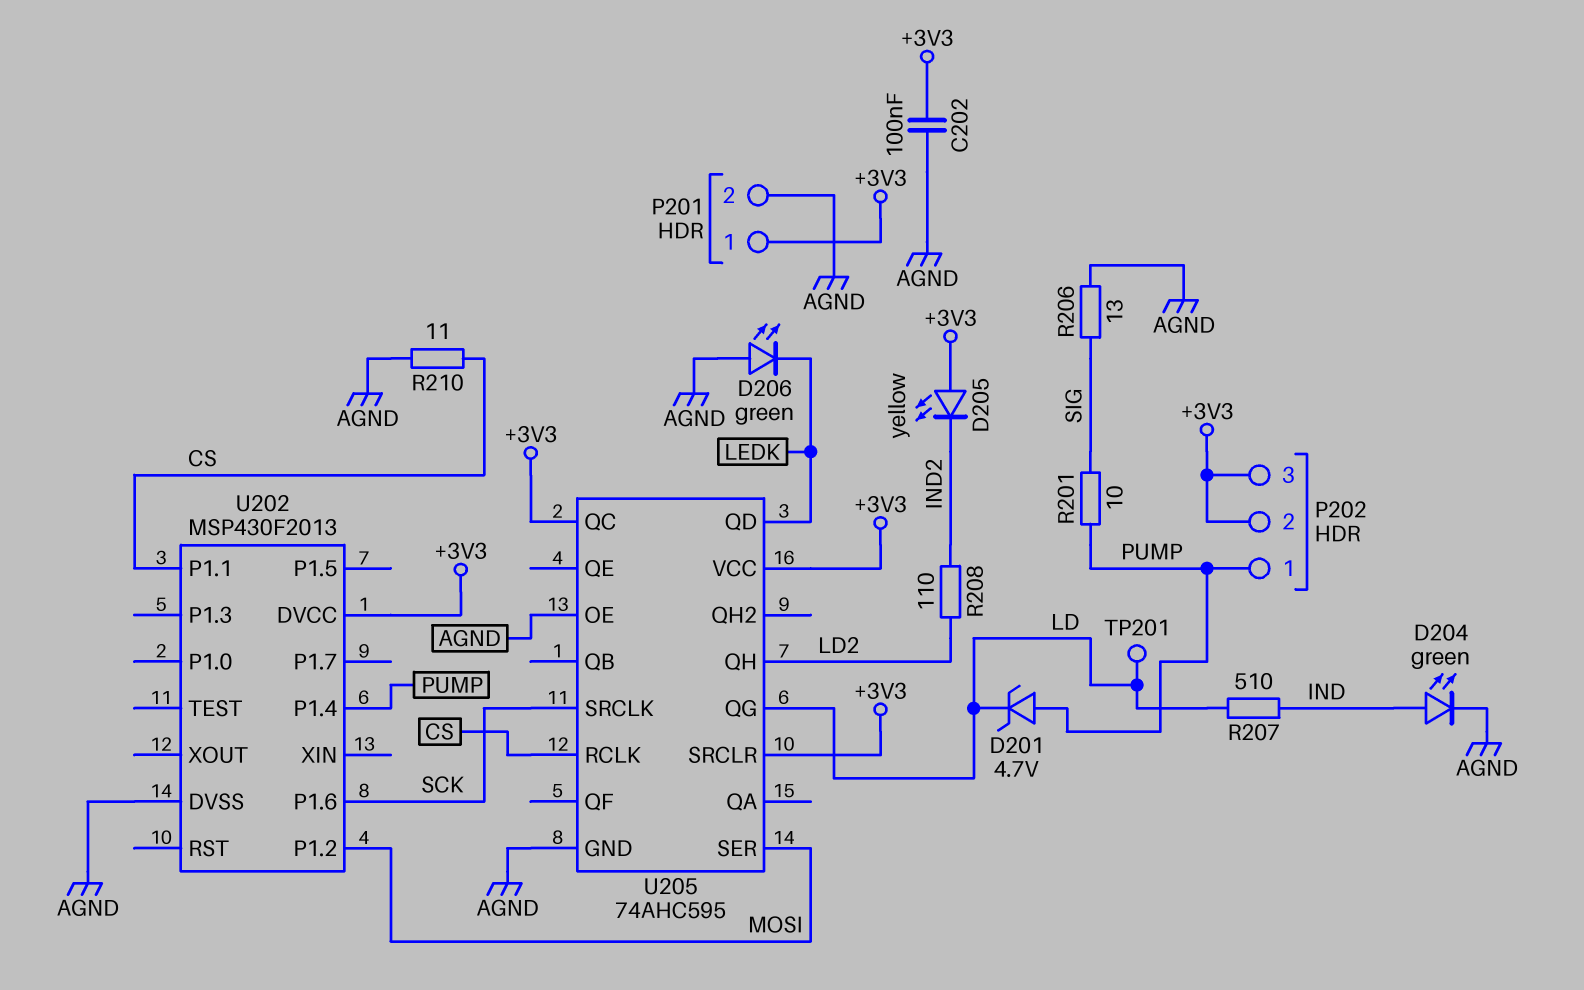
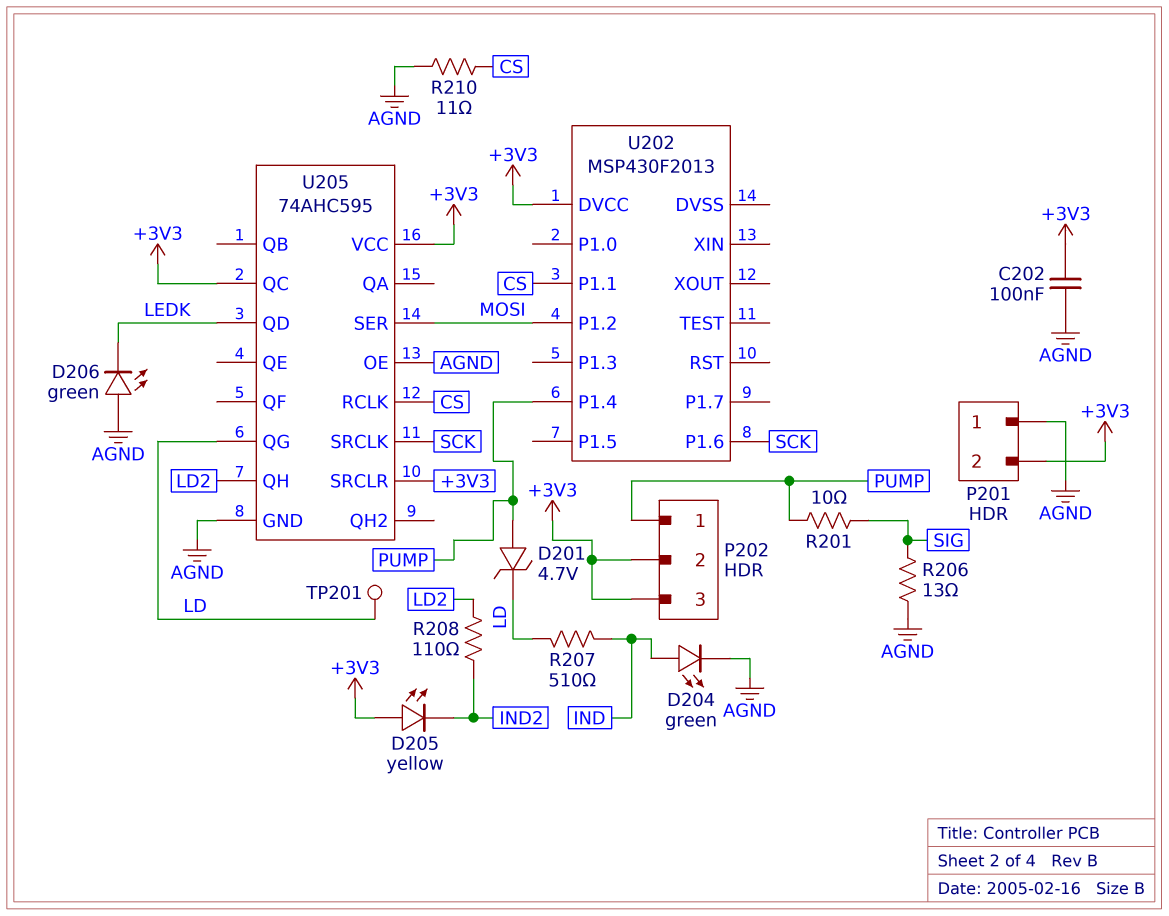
P201 pin 1: +3V3 -> AGND
P201 pin 2: AGND -> +3V3
U202 pin DVSS: AGND -> none

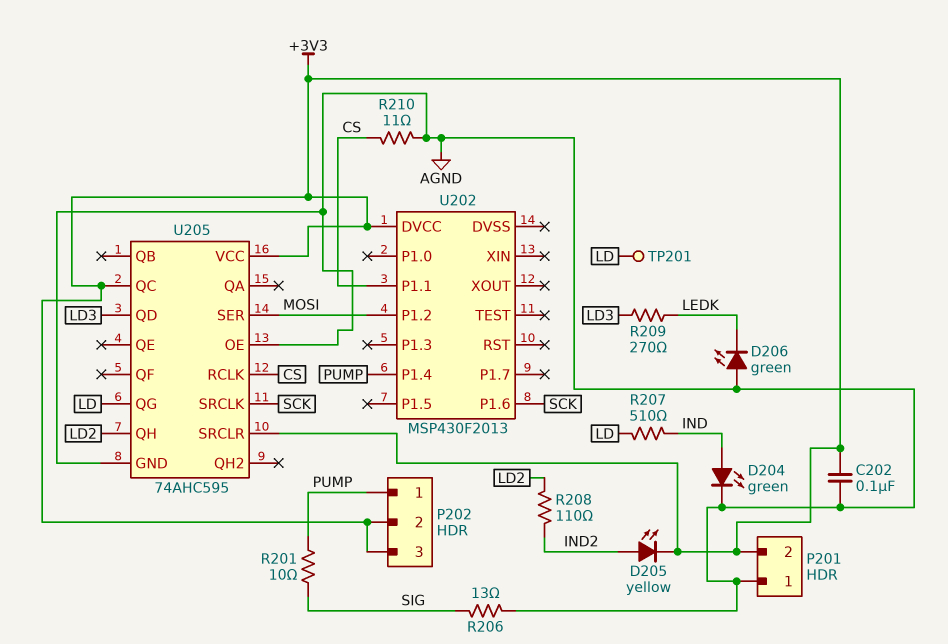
D201: zener 4.7V (A PUMP, K LD) -> none
D205: LED yellow (A +3V3, K IND2) -> LED yellow (A IND2, K +3V3)
R209: none -> 270 (LD3, LEDK)
U205 pin QD: LEDK -> LD3

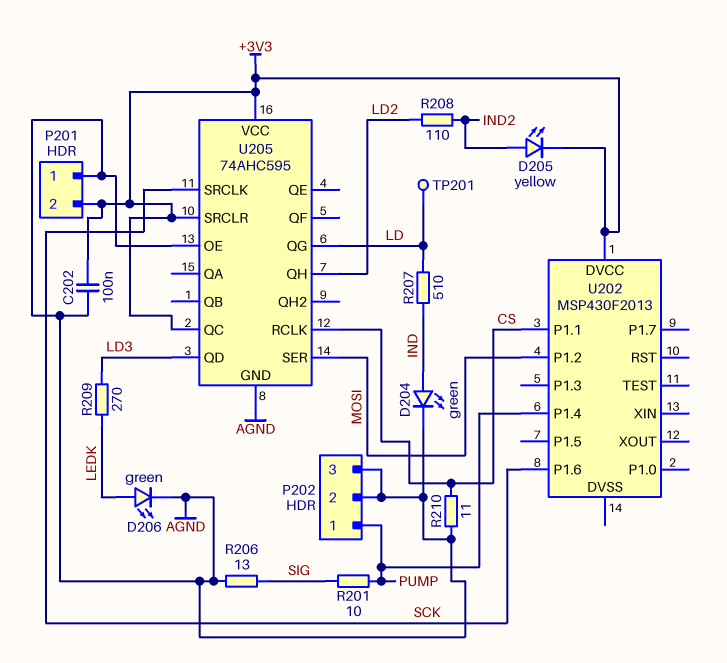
D206: LED green (A AGND, K LEDK) -> LED green (A LEDK, K AGND)
P202 pin 2: +3V3 -> AGND
P202 pin 3: +3V3 -> AGND

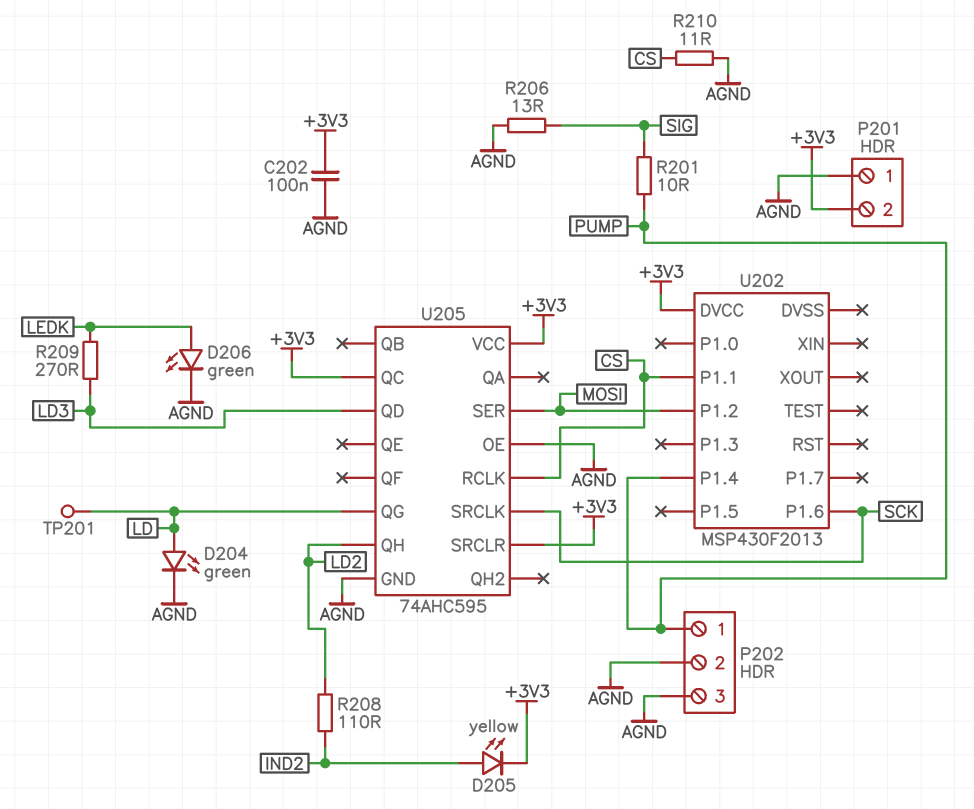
D204: LED green (A IND, K AGND) -> LED green (A LD, K AGND)
R207: 510 (IND, LD) -> none

